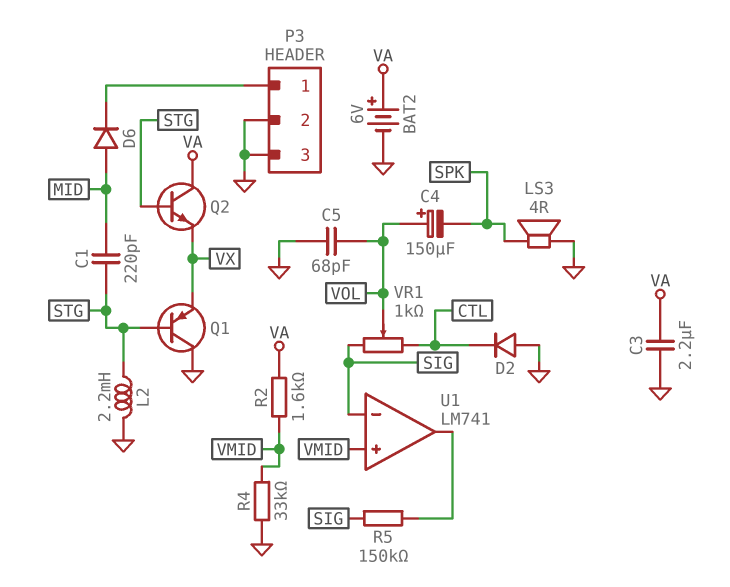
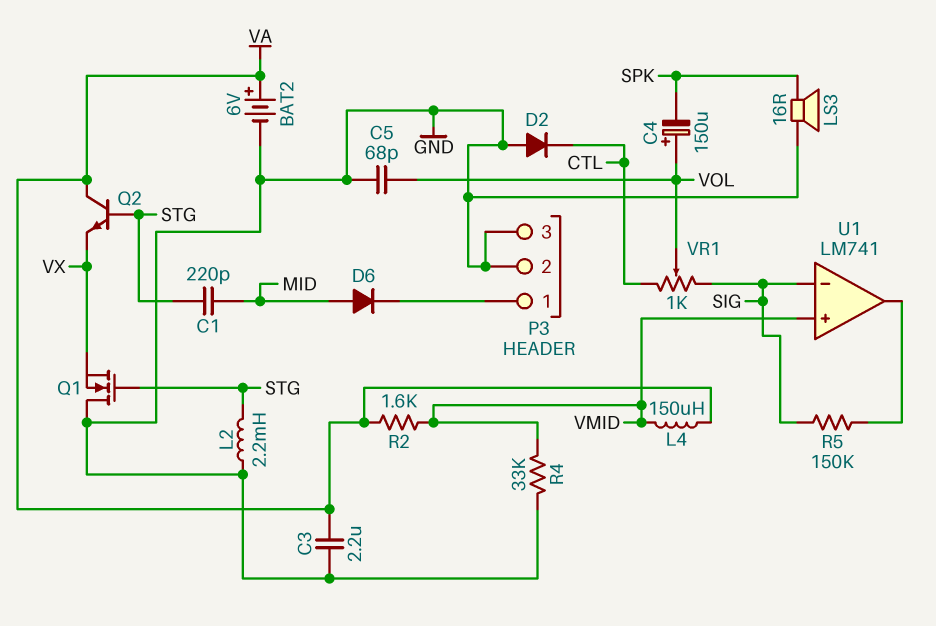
L4: none -> 150uH (VA, VMID)
LS3: speaker 4R (GND, SPK) -> speaker 16R (GND, SPK)
Q1: PNP (B STG, C GND, E VX) -> NMOS (G STG, D GND, S VX)

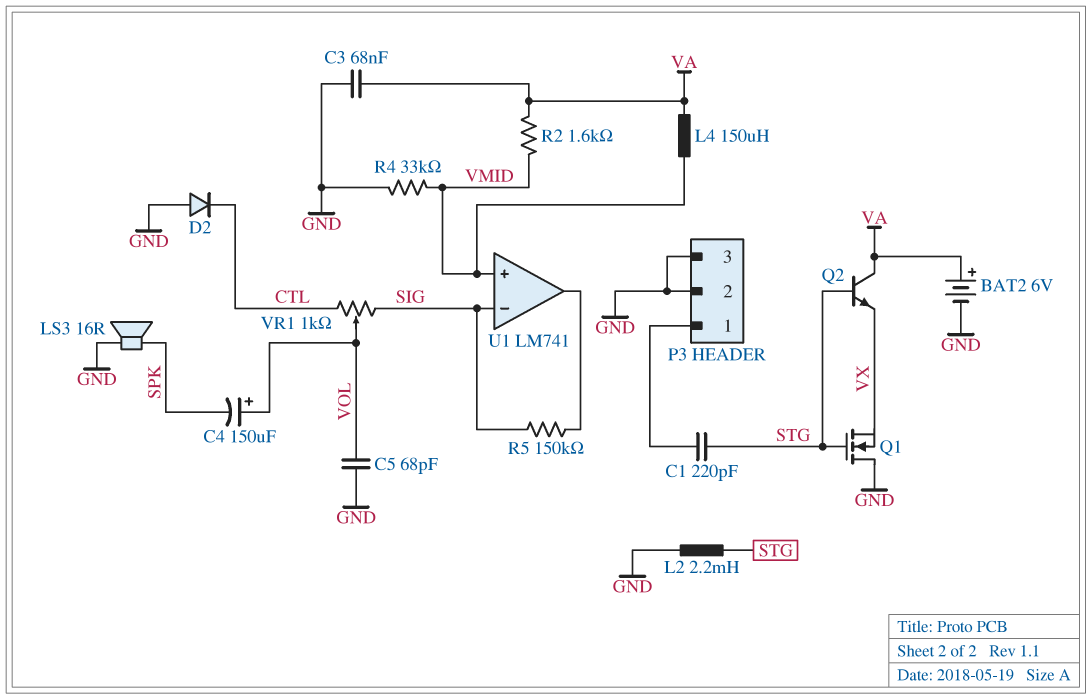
C1: 220pF (MID, STG) -> 220pF (P3/1, STG)
C3: 2.2uF (GND, VA) -> 68nF (GND, VA)
D6: diode (A MID, K P3/1) -> none

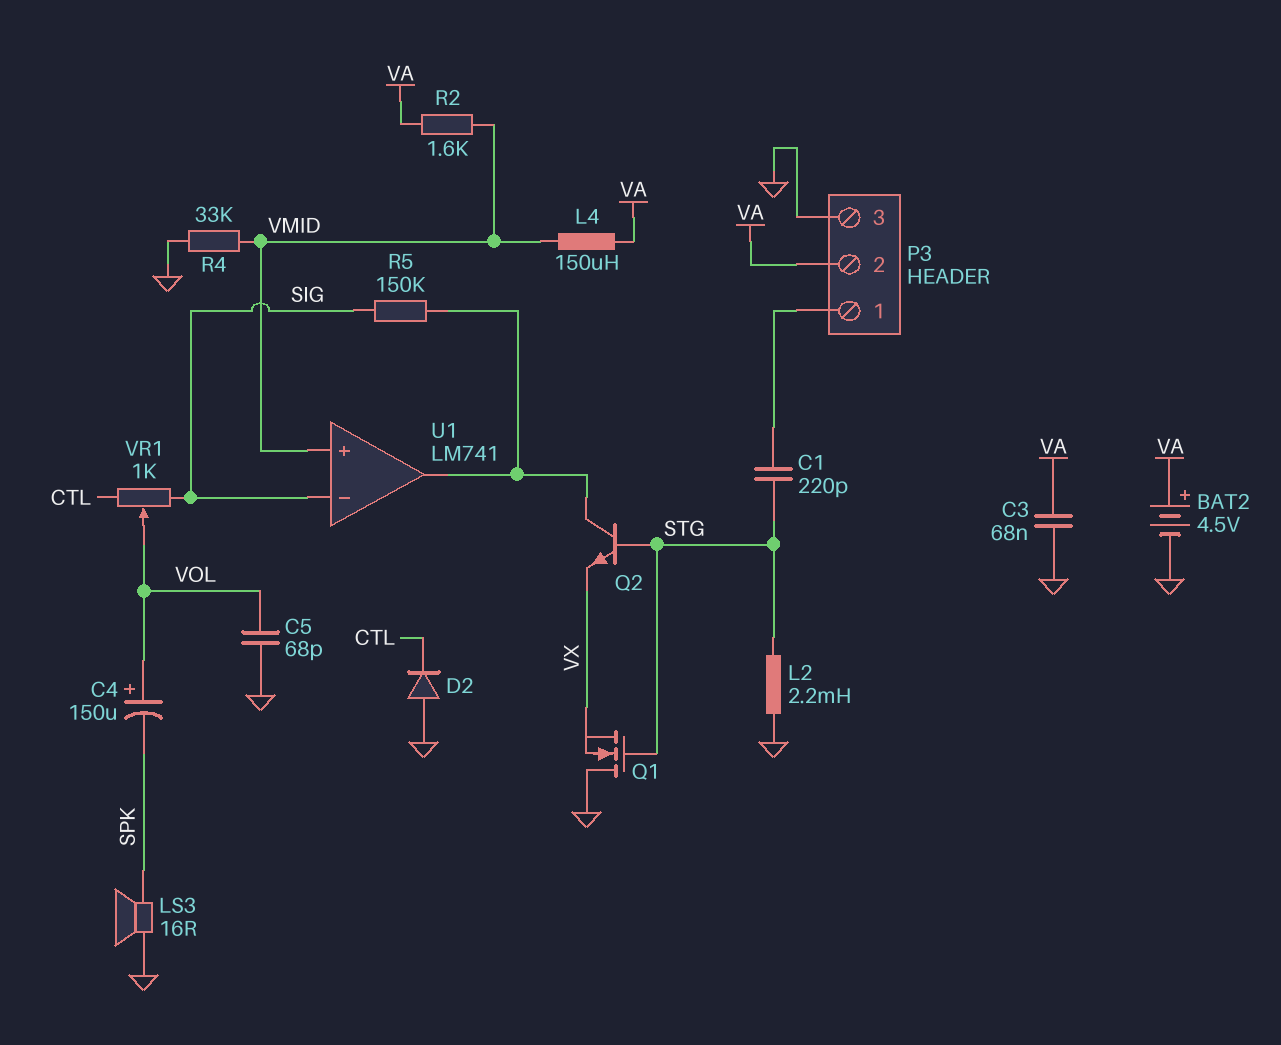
BAT2: 6V (plus VA, minus GND) -> 4.5V (plus VA, minus GND)
P3 pin 2: GND -> VA
Q2: NPN (B STG, C VA, E VX) -> NPN (B STG, C U1/out, E VX)

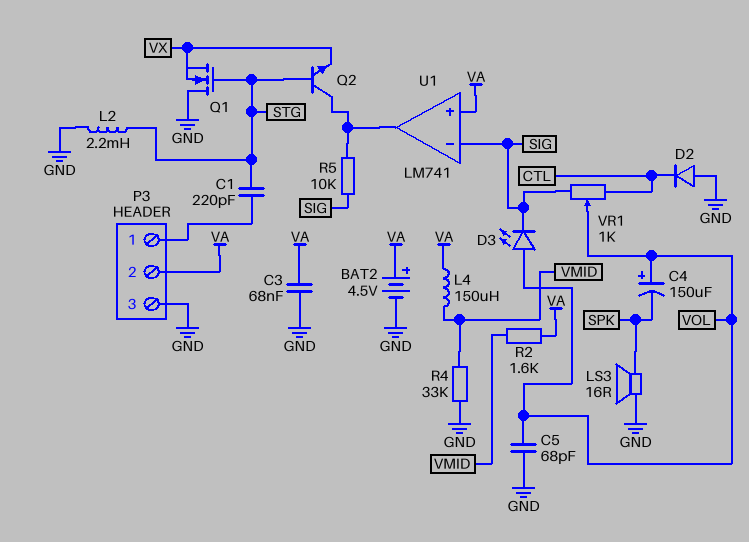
D3: none -> LED (A VOL, K SIG)
R5: 150k (SIG, U1/out) -> 10k (SIG, U1/out)
U1 pin in+: VMID -> VA

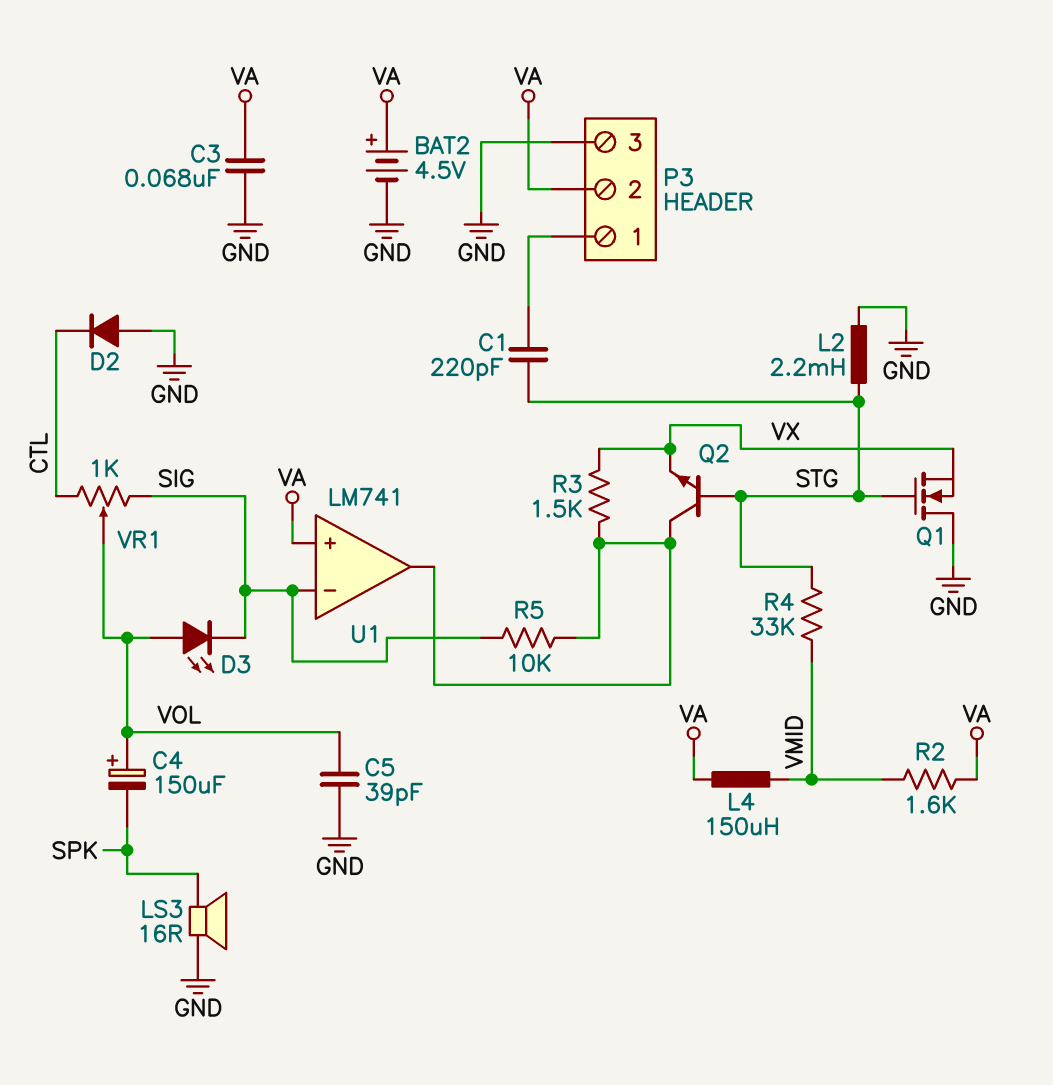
C5: 68pF (GND, VOL) -> 39pF (GND, VOL)
R3: none -> 1.5k (U1/out, VX)
R4: 33k (GND, VMID) -> 33k (STG, VMID)

